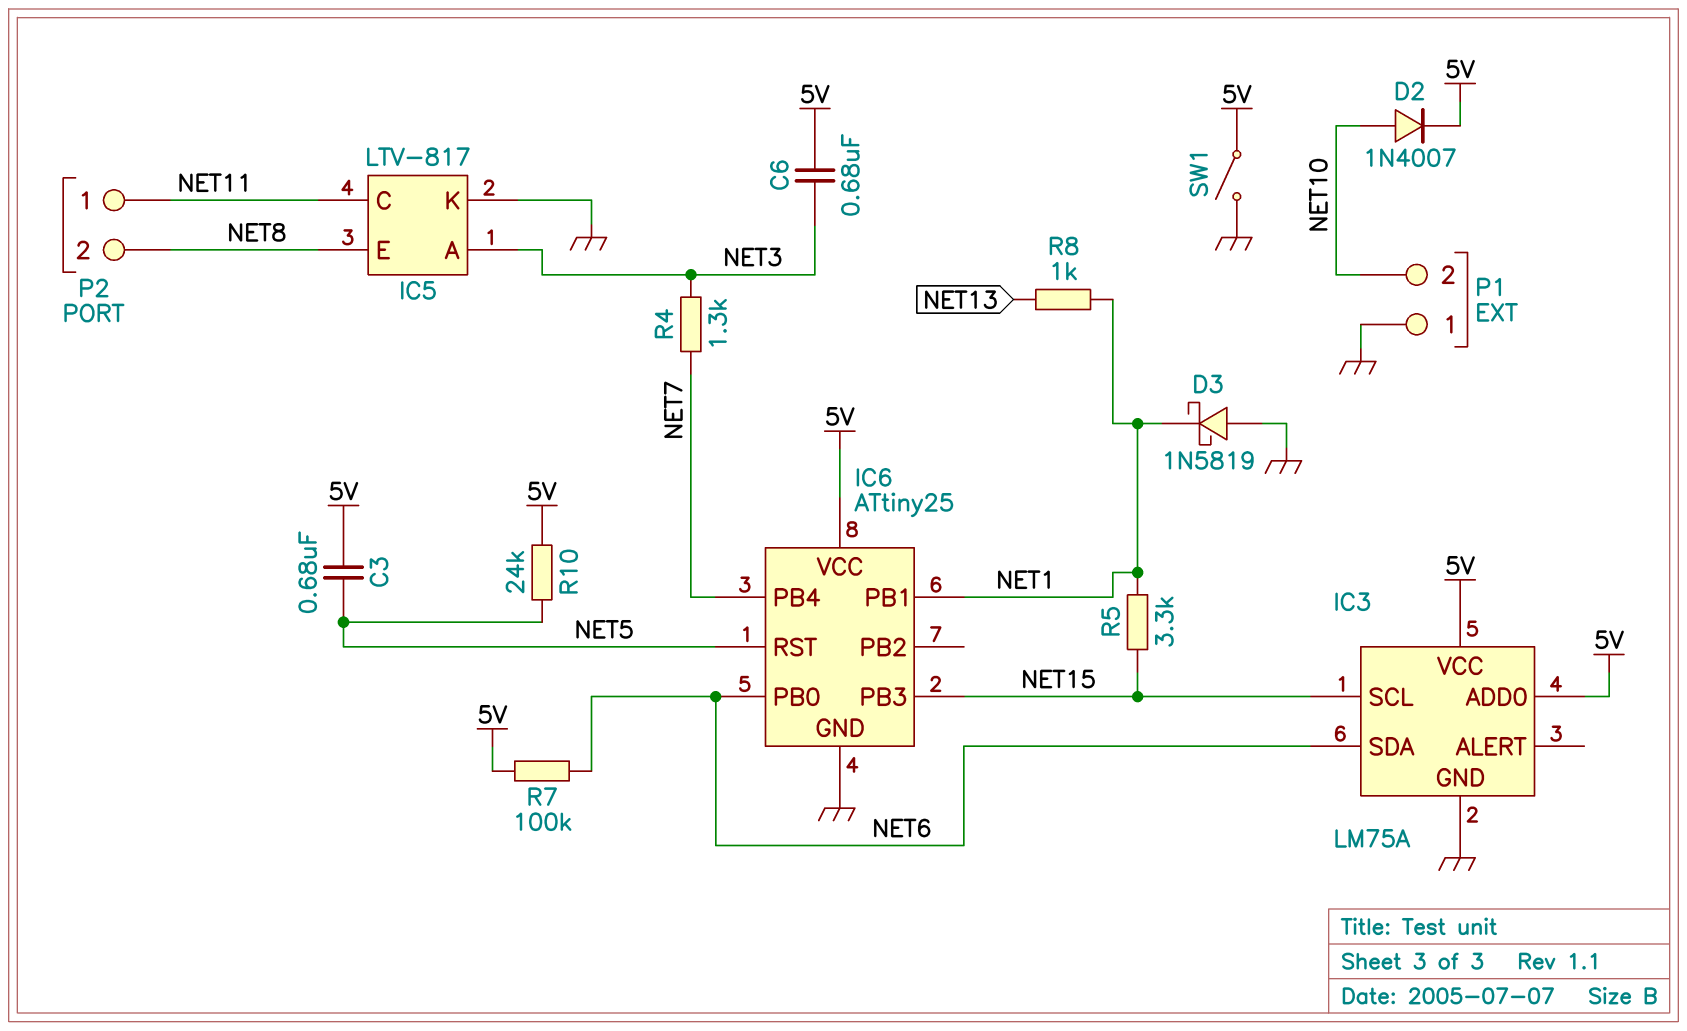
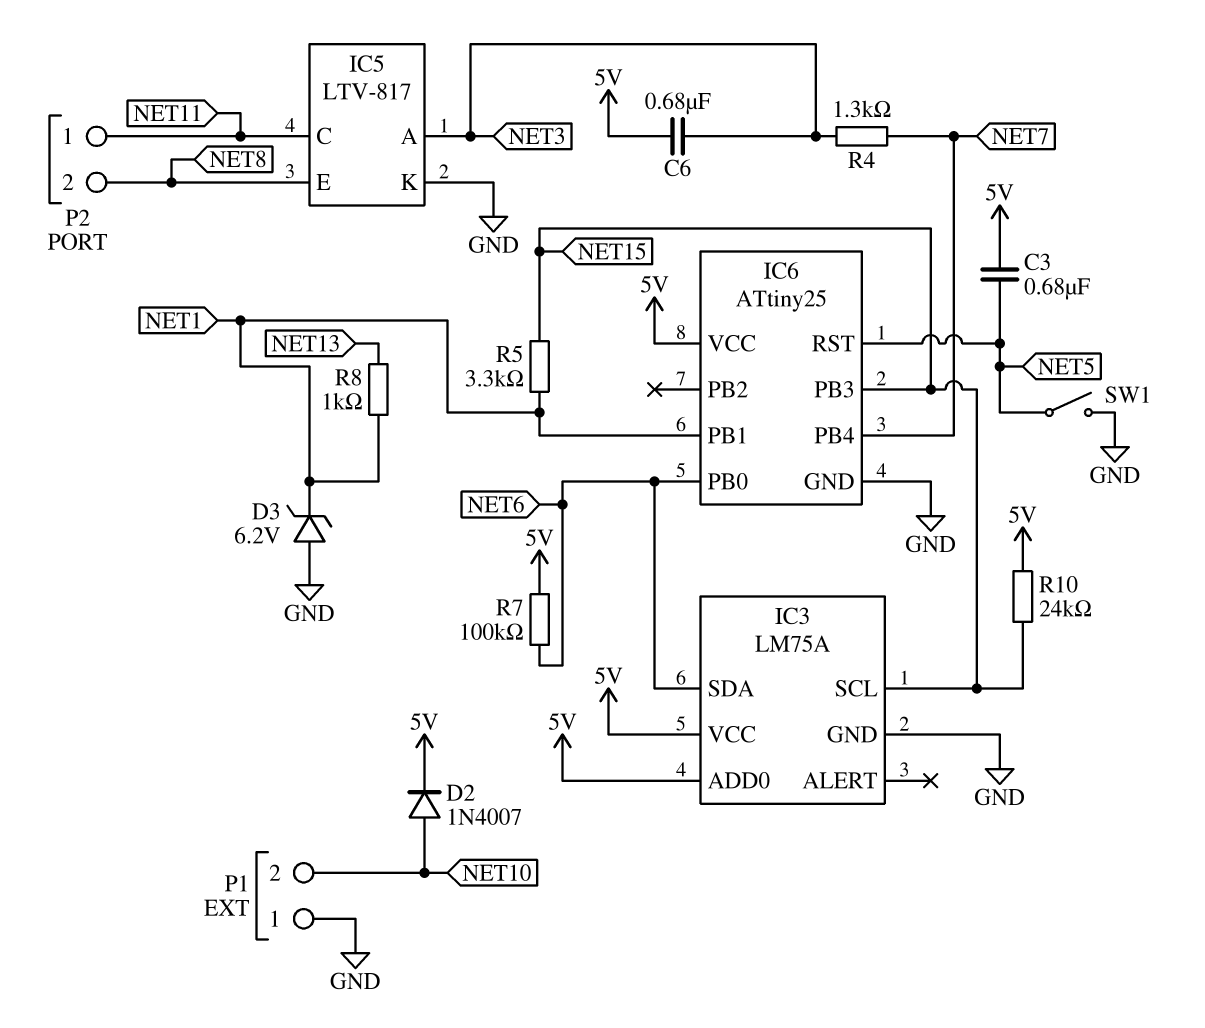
D3: schottky 1N5819 (A GND, K NET1) -> zener 6.2V (A GND, K NET1)
R10: 24k (5V, NET5) -> 24k (5V, NET15)
SW1: switch (5V, GND) -> switch (GND, NET5)

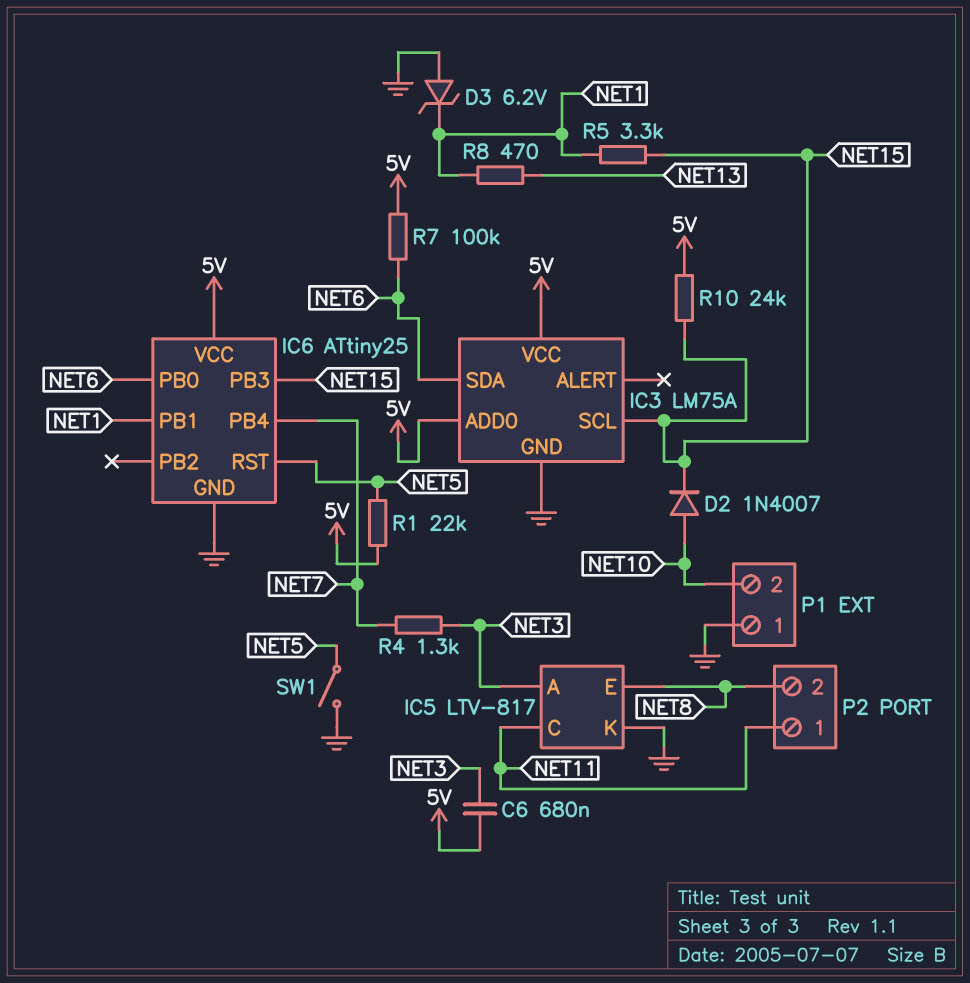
C3: 680nF (5V, NET5) -> none
D2: diode 1N4007 (A NET10, K 5V) -> diode 1N4007 (A NET10, K NET15)
R1: none -> 22k (5V, NET5)
R8: 1k (NET1, NET13) -> 470 (NET1, NET13)

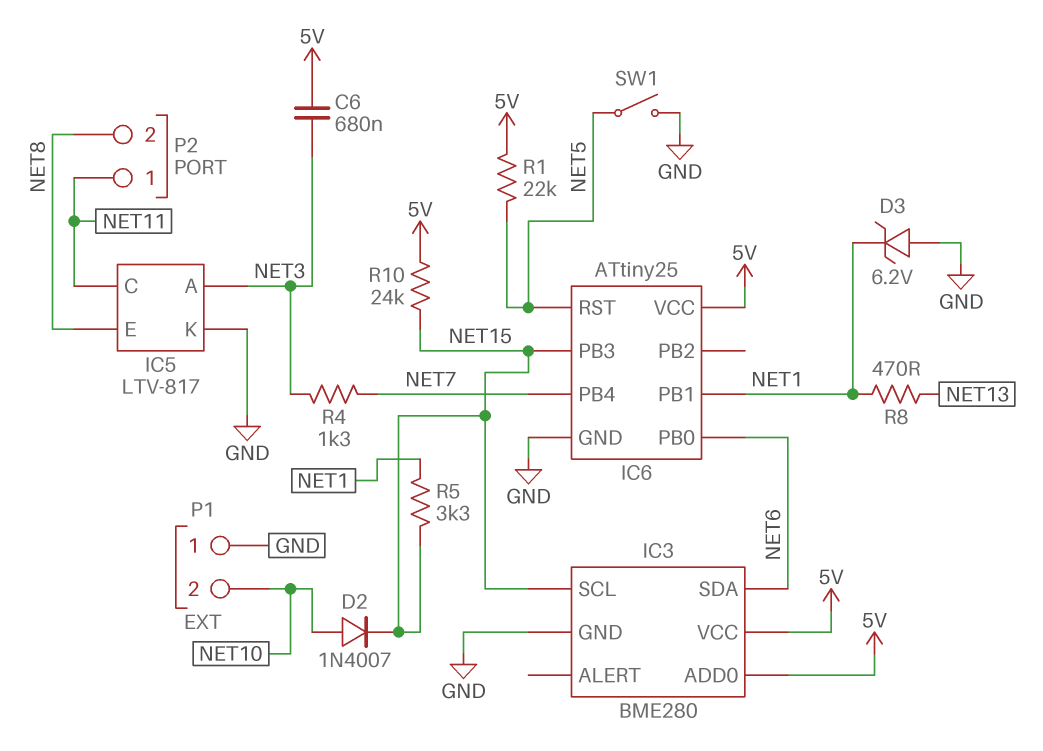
IC3: LM75A -> BME280
R7: 100k (5V, NET6) -> none

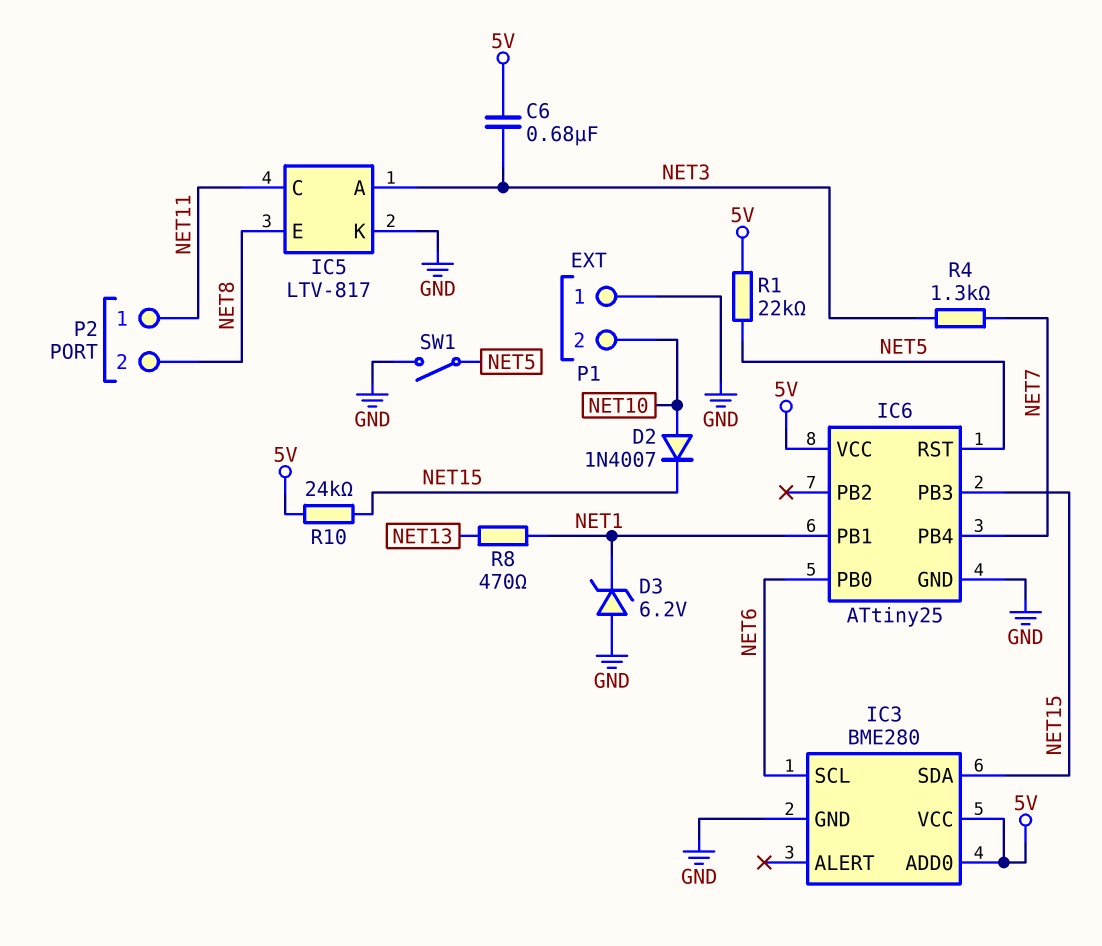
IC3 pin SCL: NET15 -> NET6
IC3 pin SDA: NET6 -> NET15
R5: 3.3k (NET1, NET15) -> none

